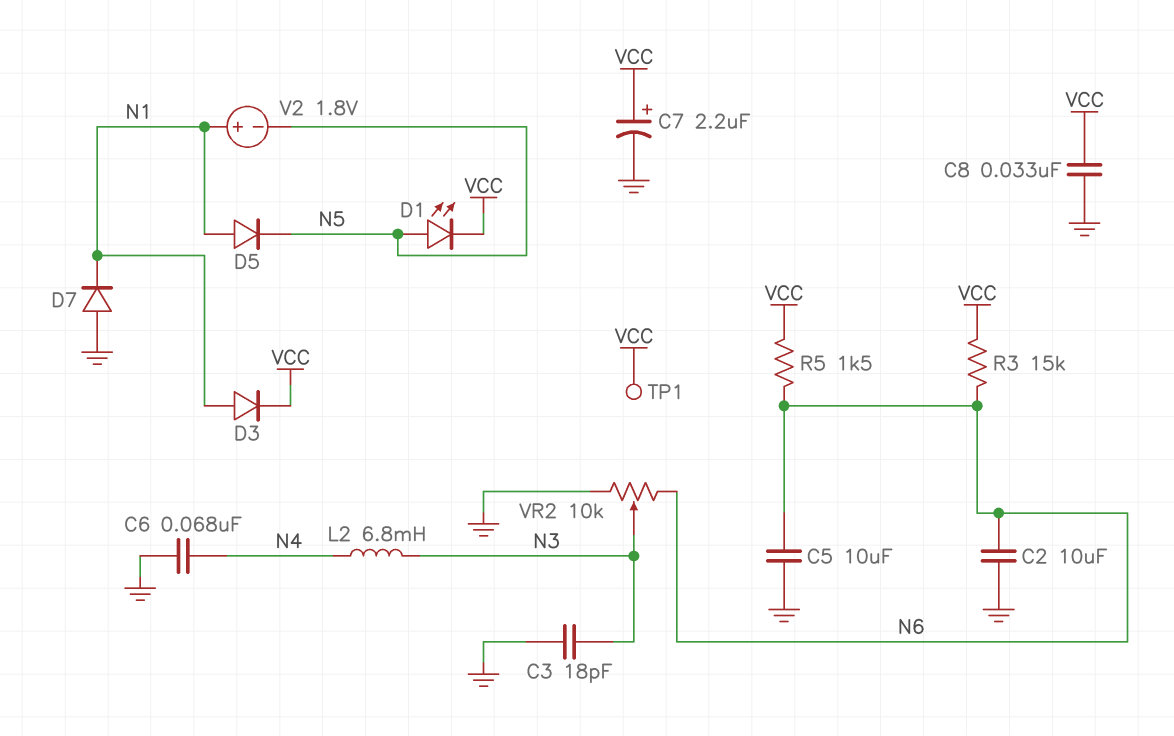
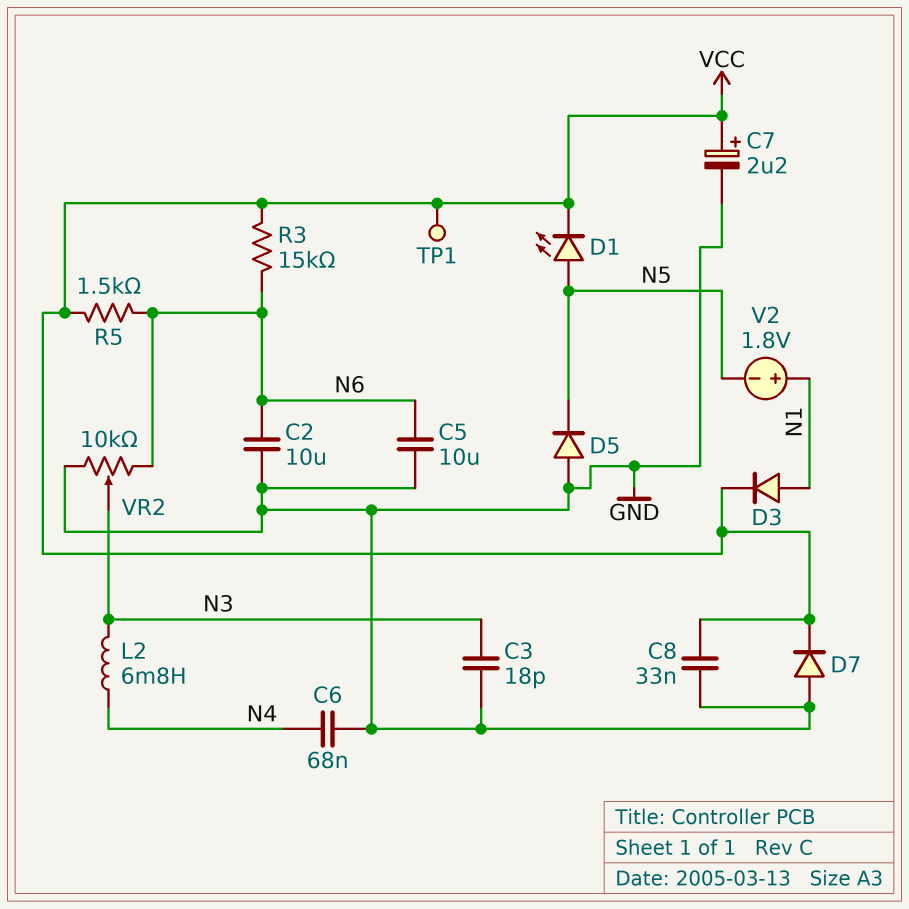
D5: diode (A N1, K N5) -> diode (A GND, K N5)
D7: diode (A GND, K N1) -> diode (A GND, K VCC)

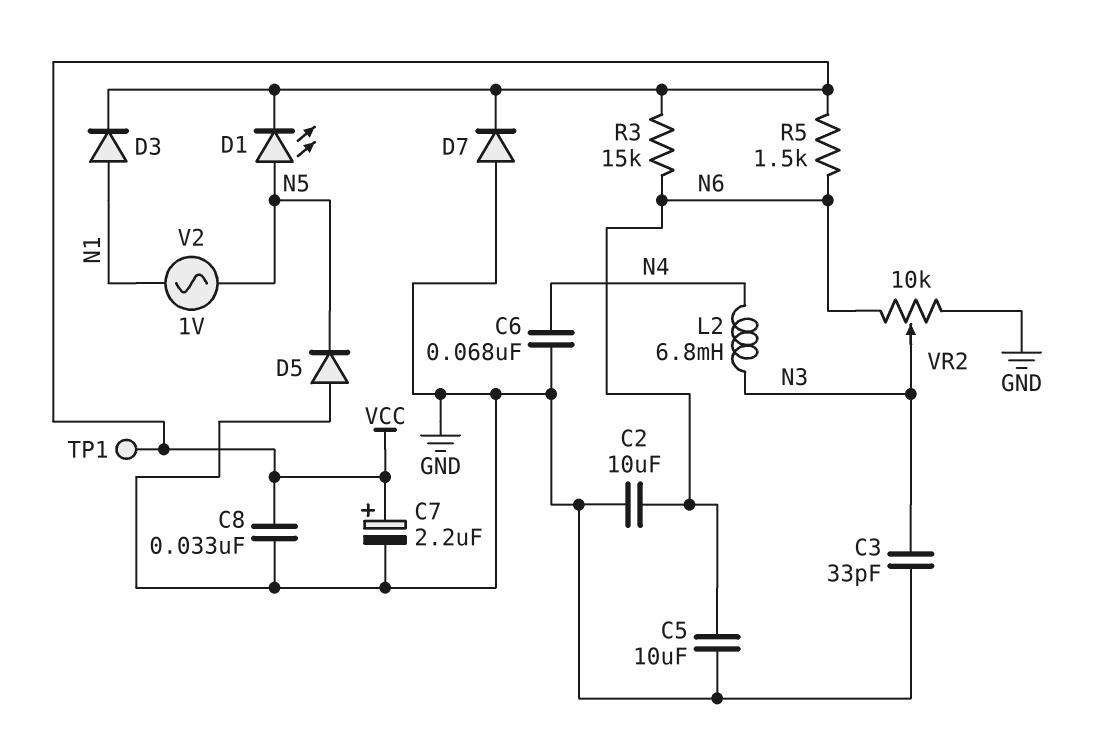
C3: 18pF (GND, N3) -> 33pF (GND, N3)
V2: 1.8V (plus N1, minus N5) -> AC 1V (N1, N5)

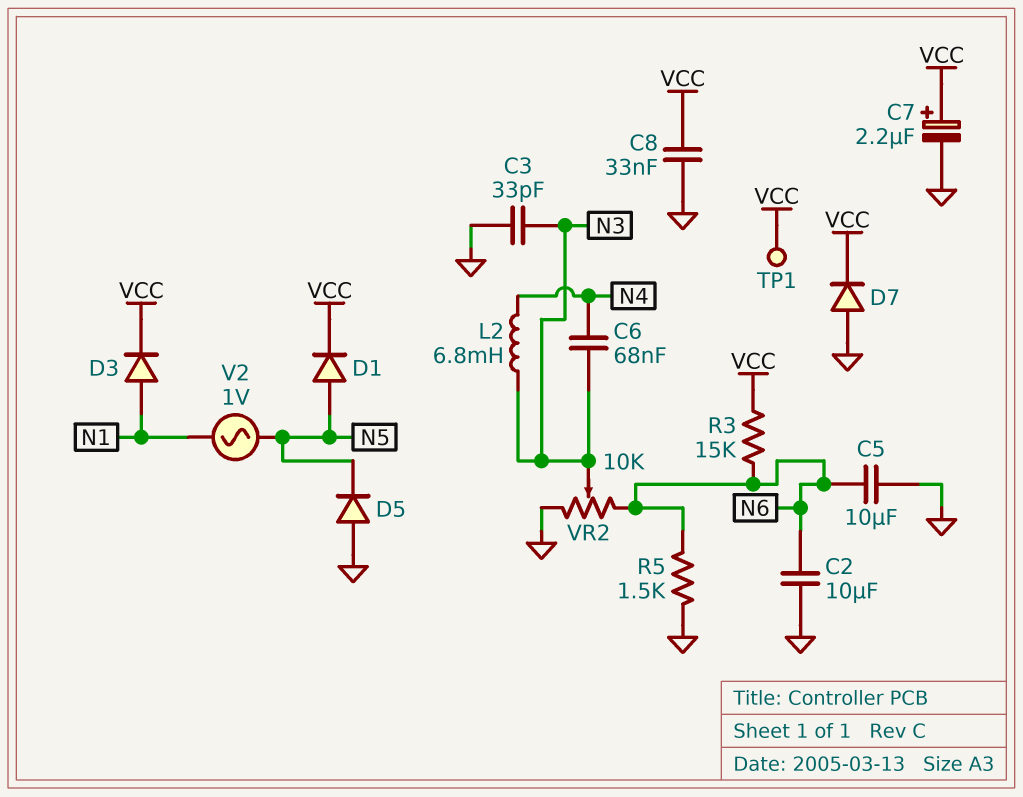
C6: 68nF (GND, N4) -> 68nF (N3, N4)
D1: LED (A N5, K VCC) -> diode (A N5, K VCC)
R5: 1.5k (N6, VCC) -> 1.5k (GND, N6)

